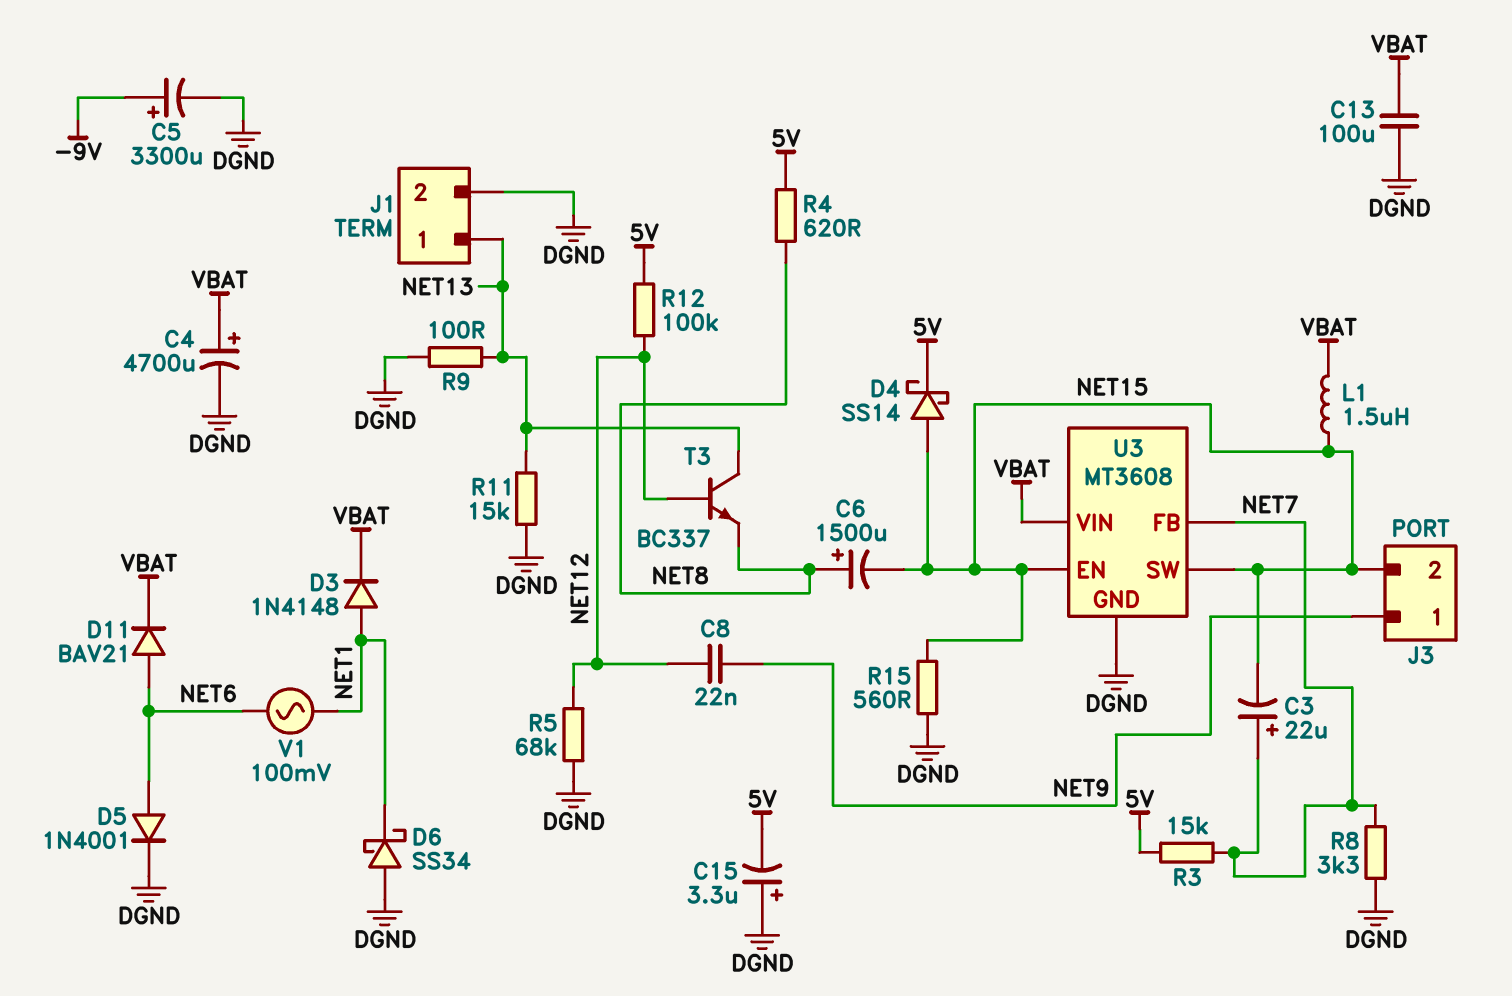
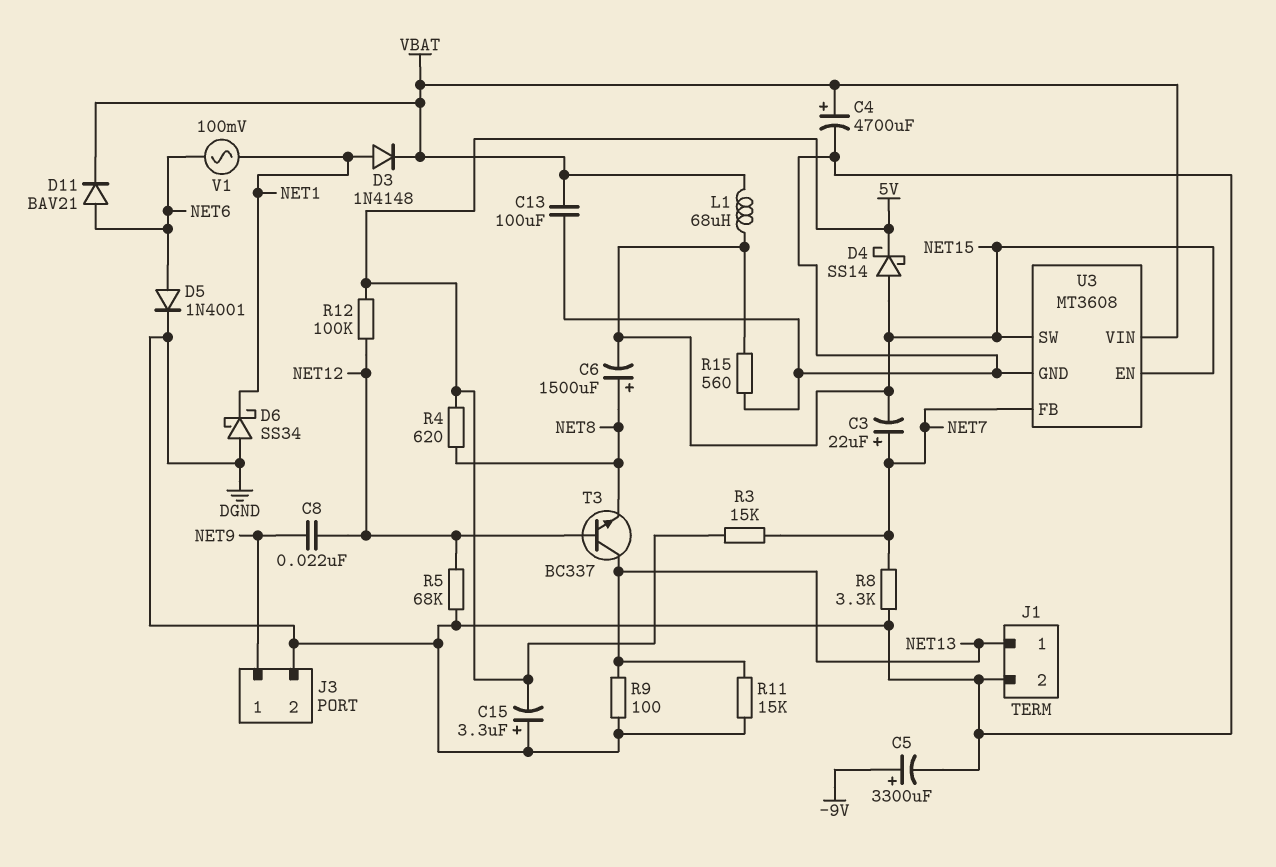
J3 pin 2: NET15 -> DGND
L1: 1.5uH (NET15, VBAT) -> 68uH (NET15, VBAT)

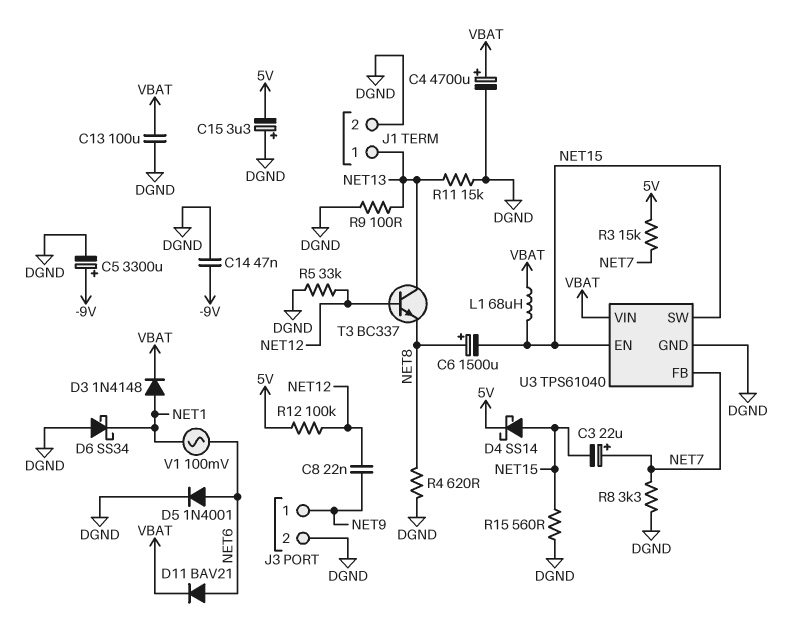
C14: none -> 47nF (-9V, DGND)
R4: 620 (5V, NET8) -> 620 (DGND, NET8)
R5: 68k (DGND, NET12) -> 33k (DGND, NET12)
U3: MT3608 -> TPS61040

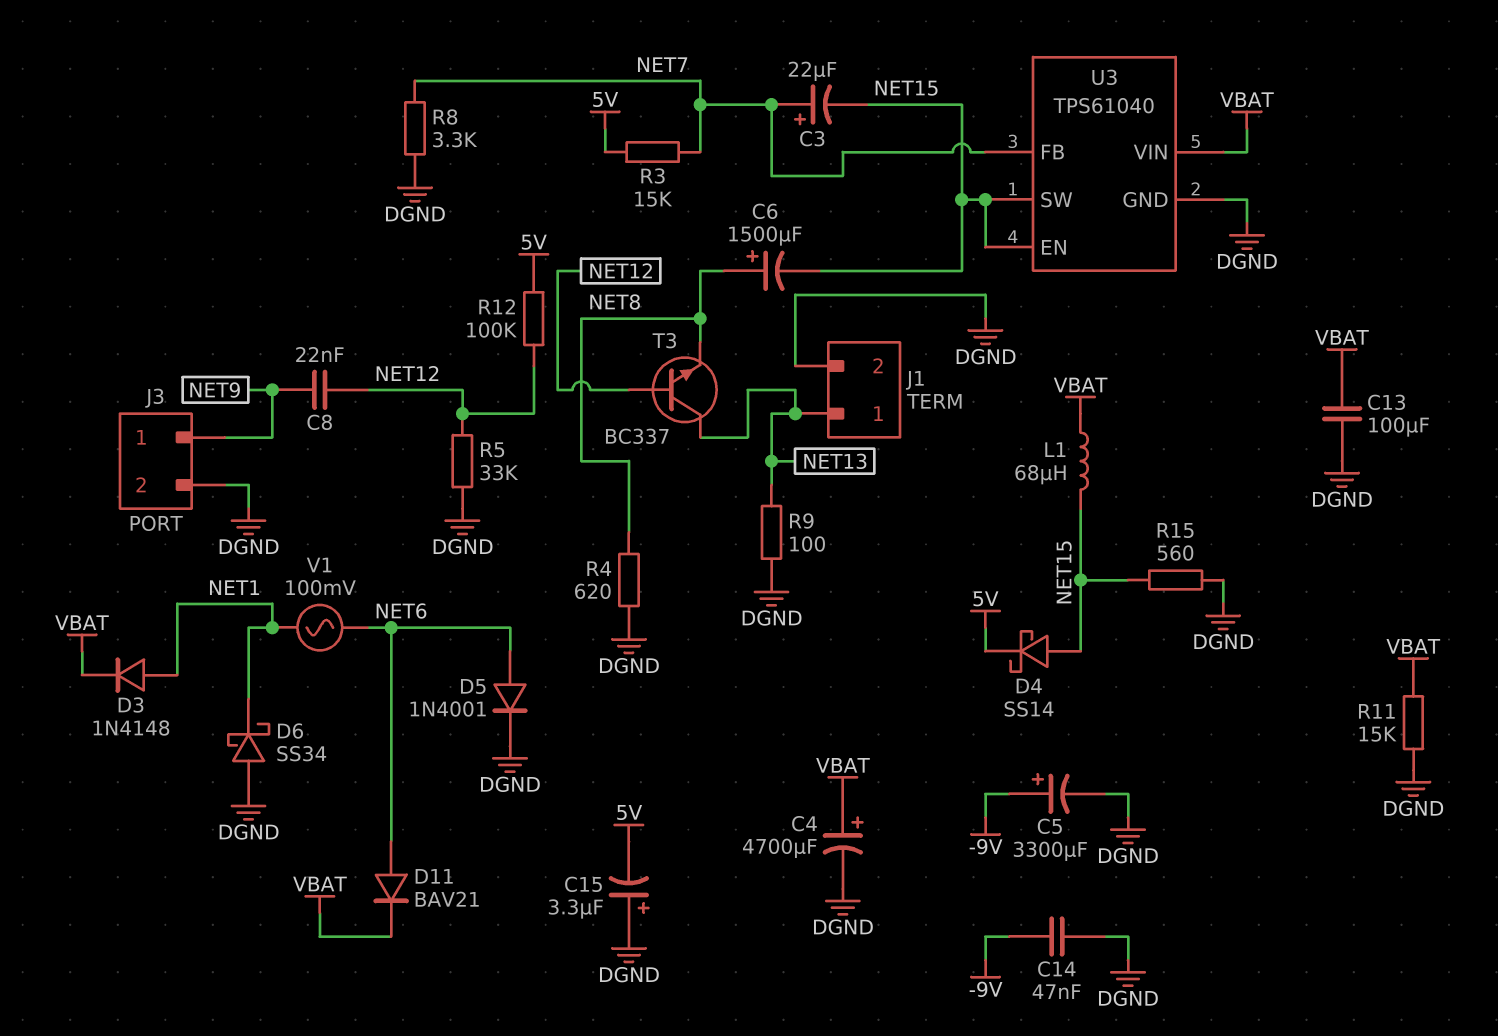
R11: 15k (DGND, NET13) -> 15k (DGND, VBAT)

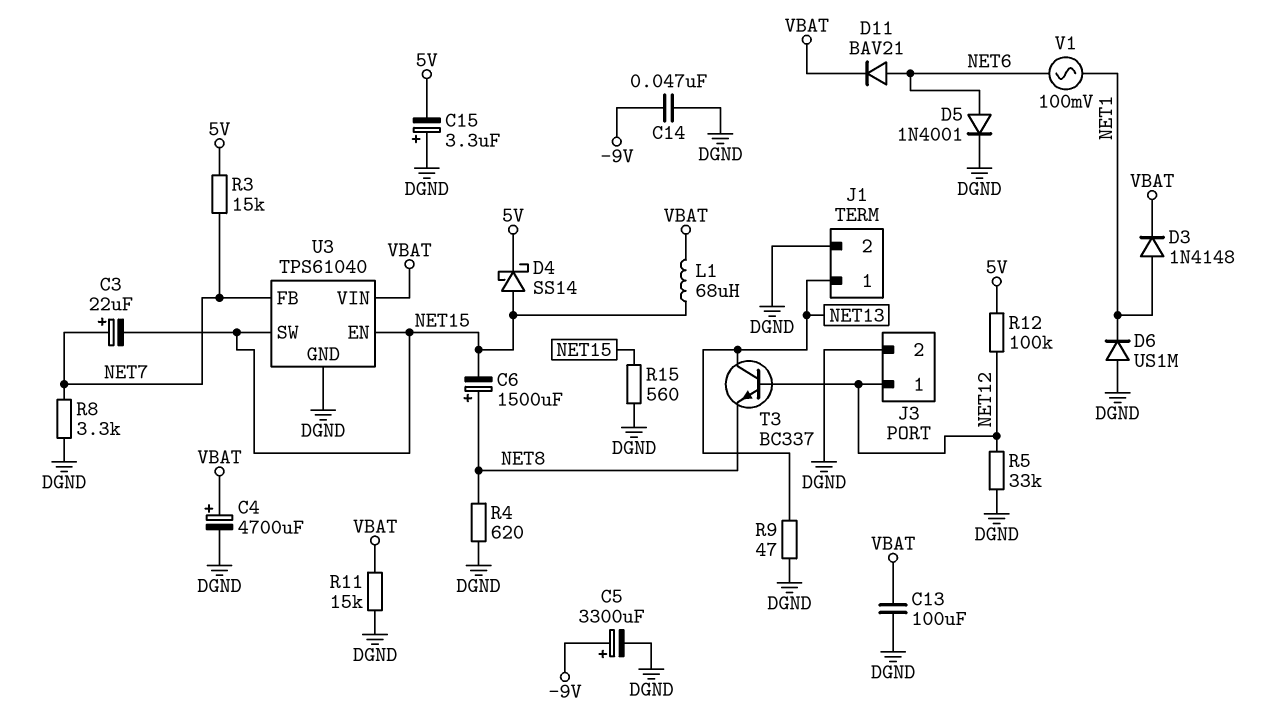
C8: 22nF (NET9, NET12) -> none
D6: schottky SS34 (A DGND, K NET1) -> diode US1M (A DGND, K NET1)
J3 pin 1: NET9 -> NET12
R9: 100 (DGND, NET13) -> 47 (DGND, NET13)

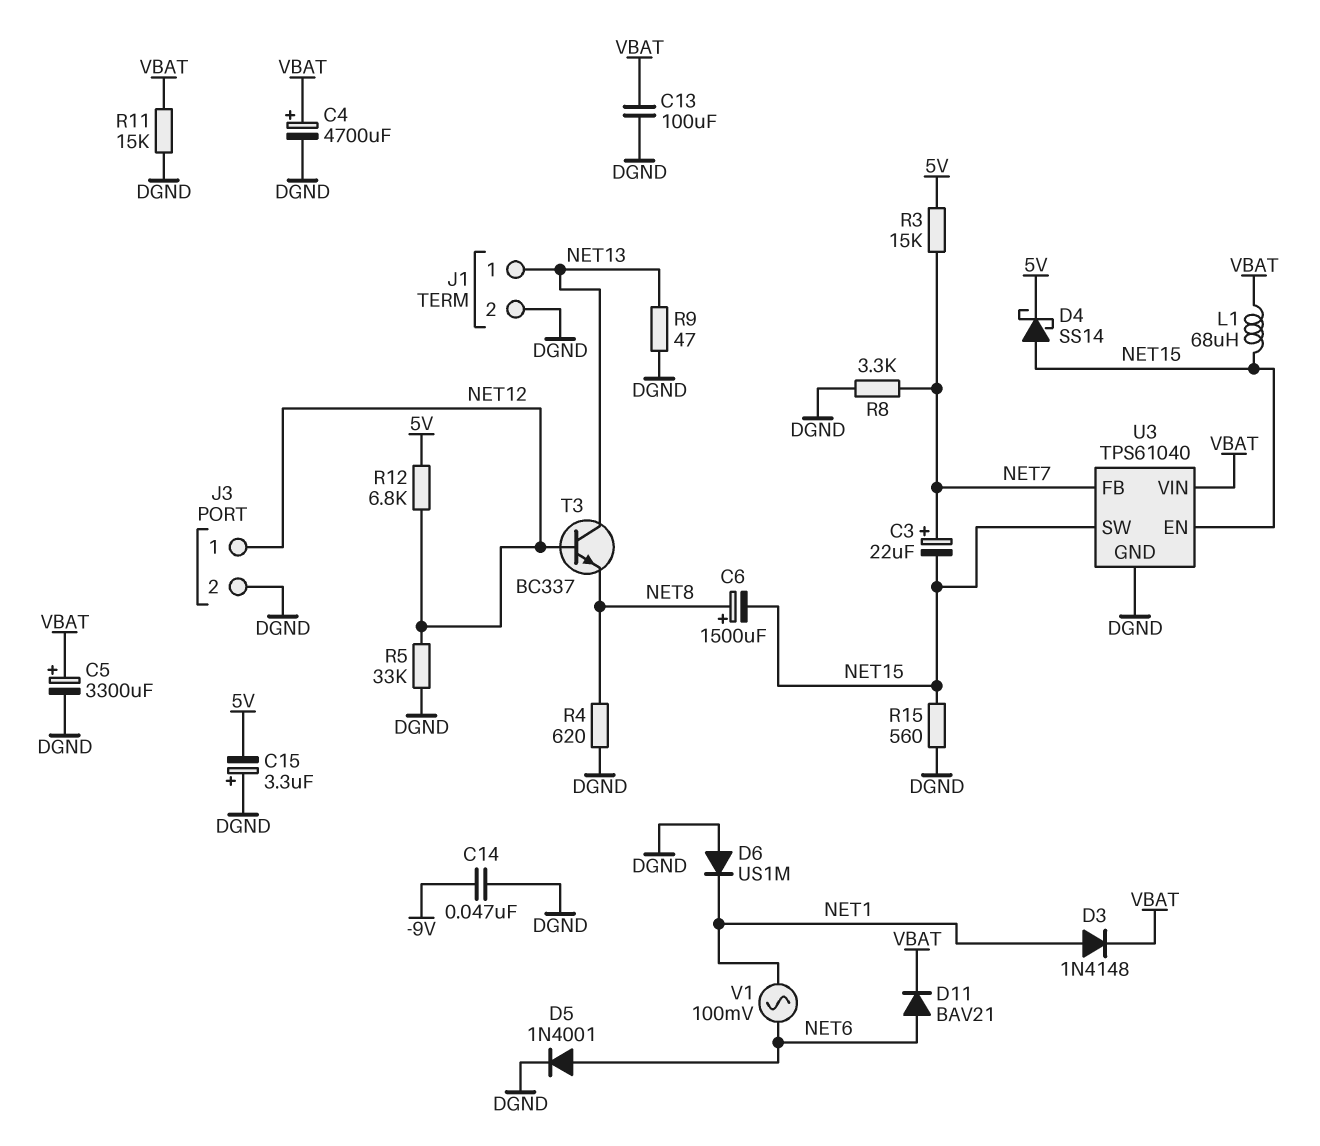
C5: 3300uF (plus -9V, minus DGND) -> 3300uF (plus VBAT, minus DGND)
R12: 100k (5V, NET12) -> 6.8k (5V, NET12)

